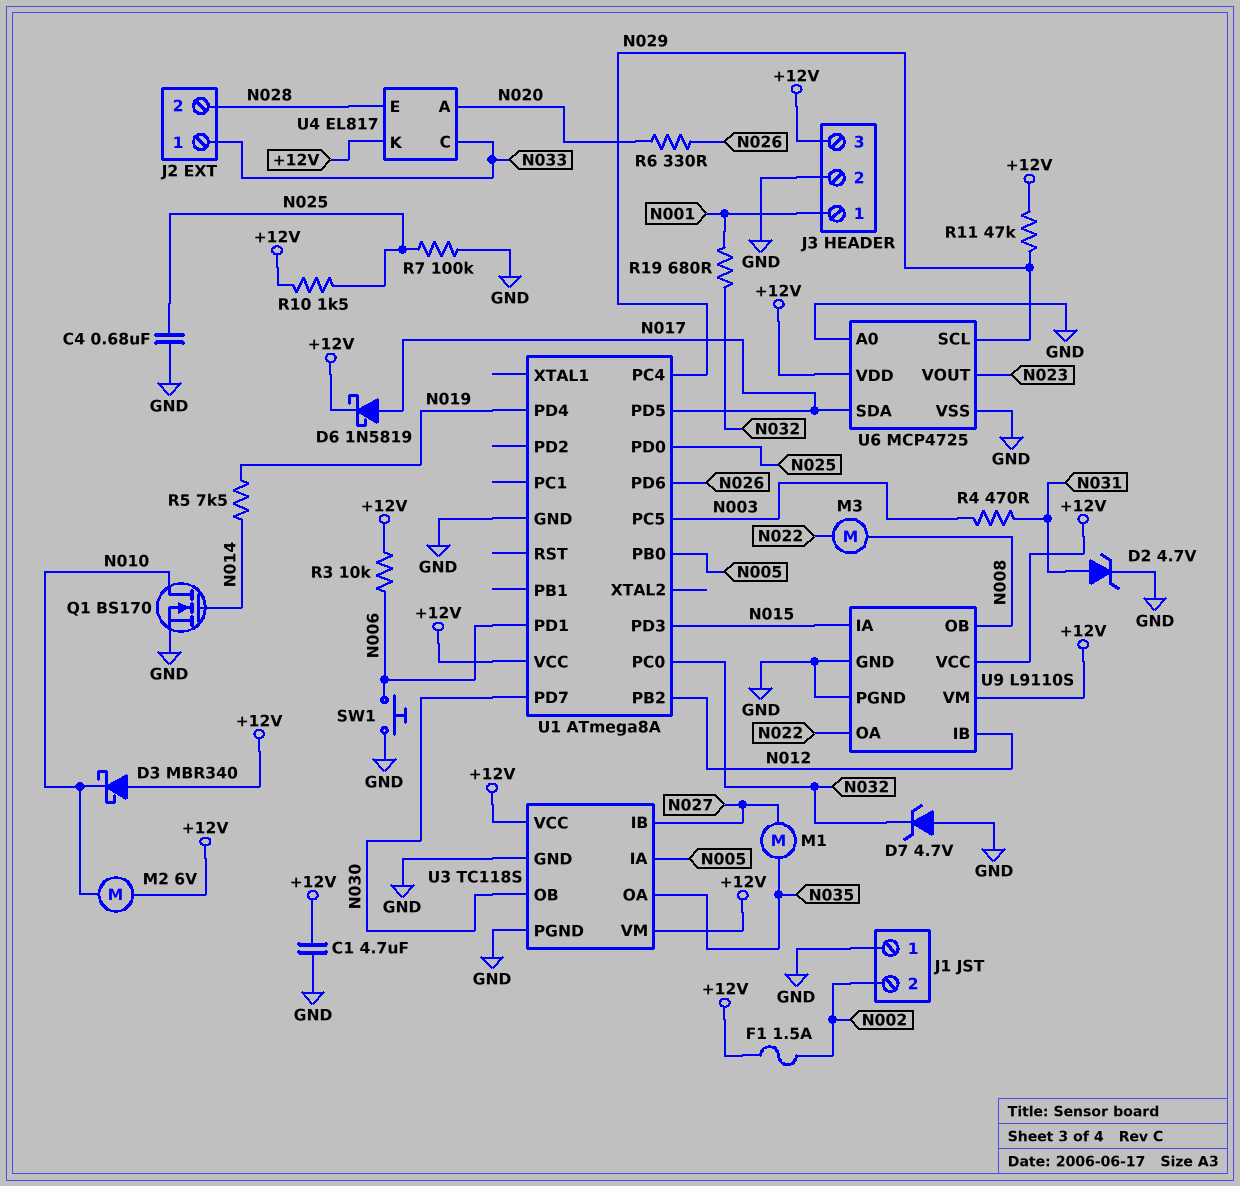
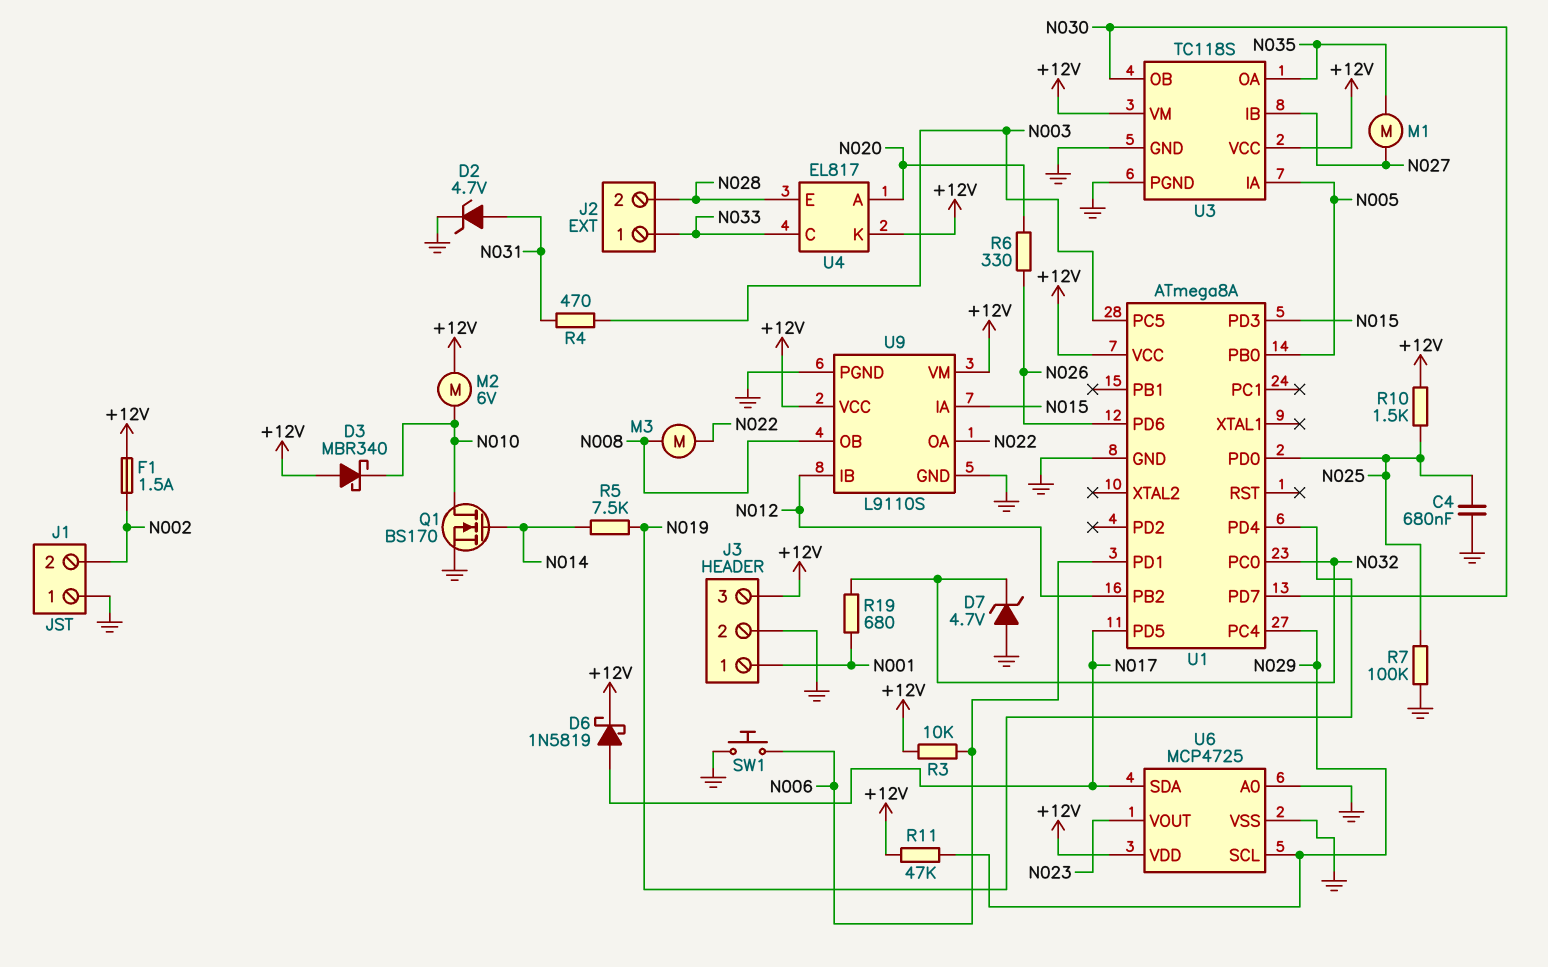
C1: 4.7uF (+12V, GND) -> none

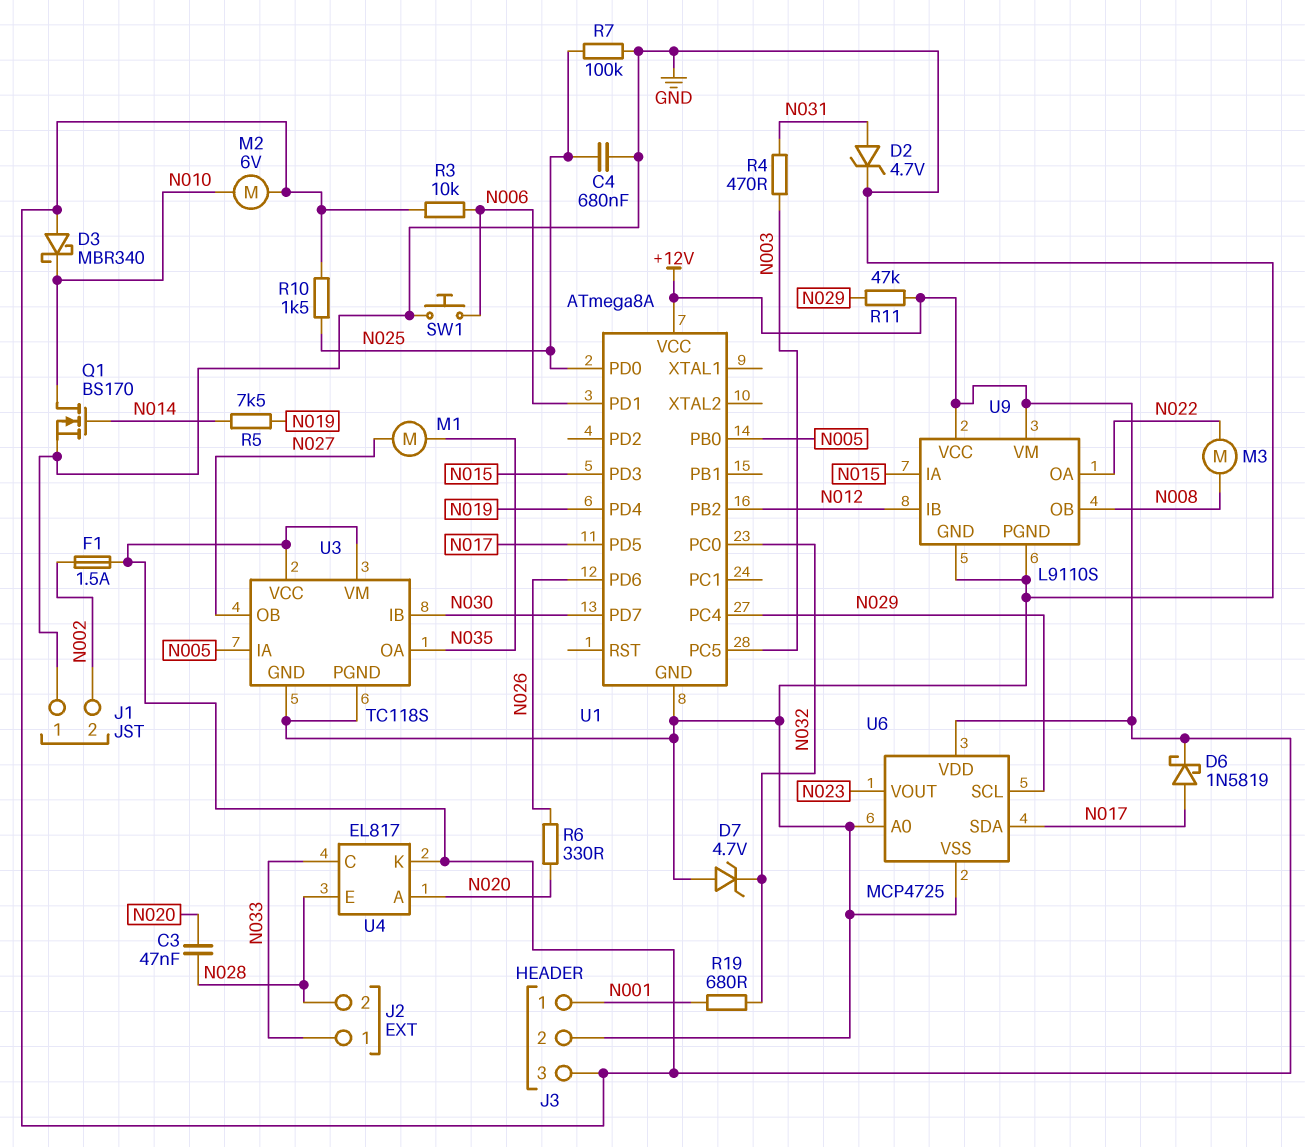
C3: none -> 47nF (N020, N028)
U3 pin IB: N027 -> N030
U3 pin OB: N030 -> N027

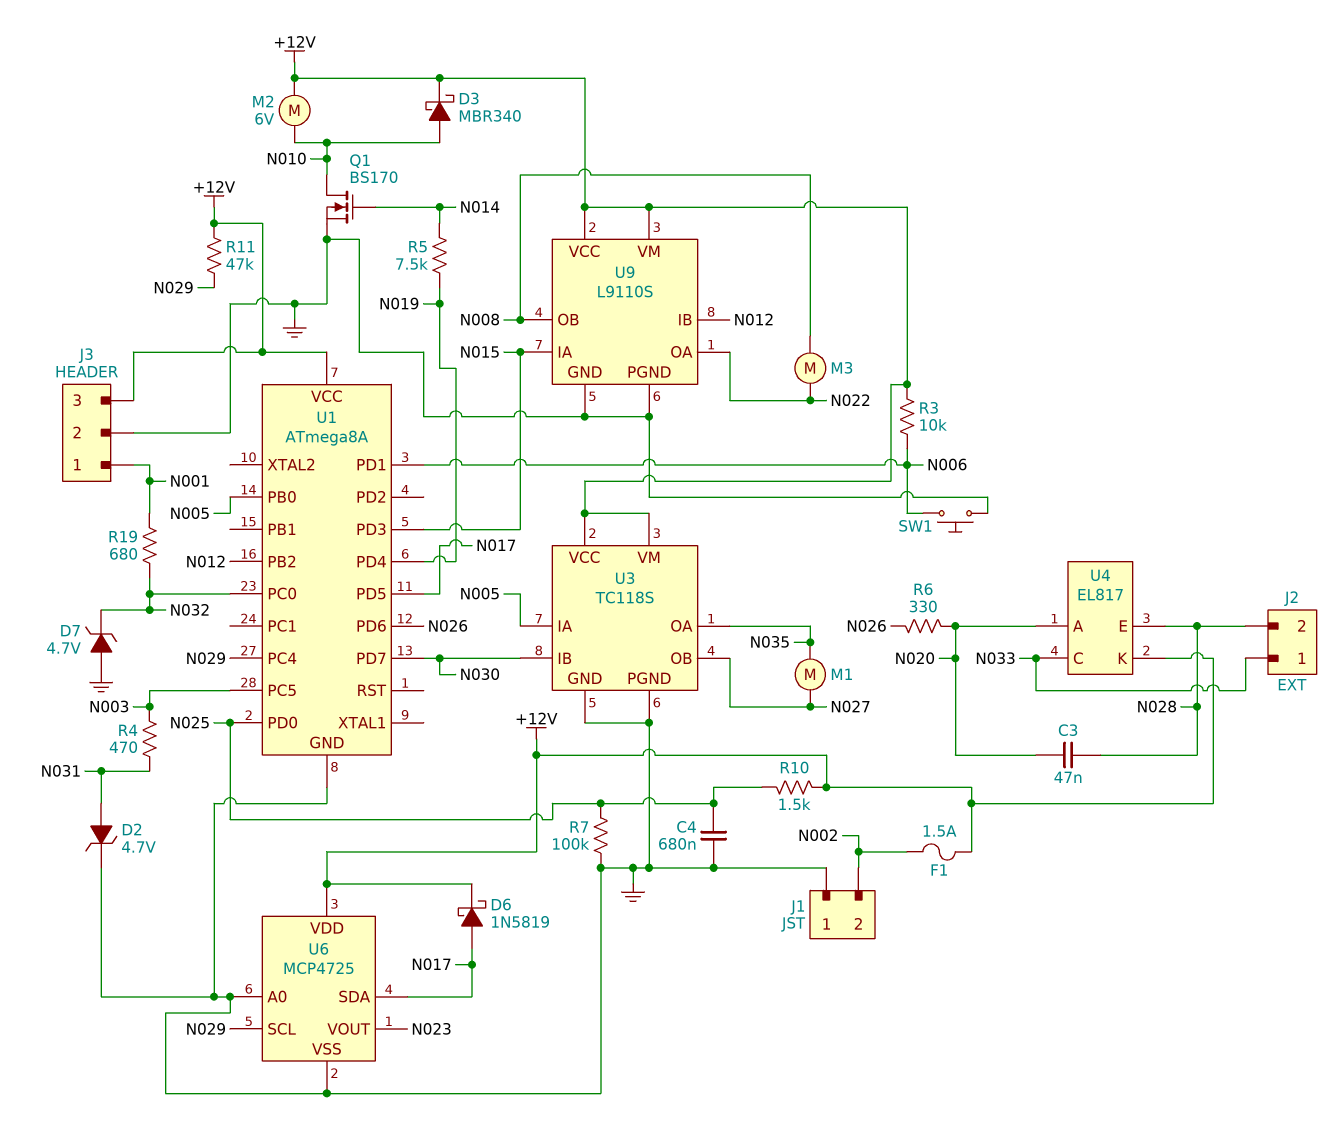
D3: schottky MBR340 (A +12V, K N010) -> schottky MBR340 (A N010, K +12V)

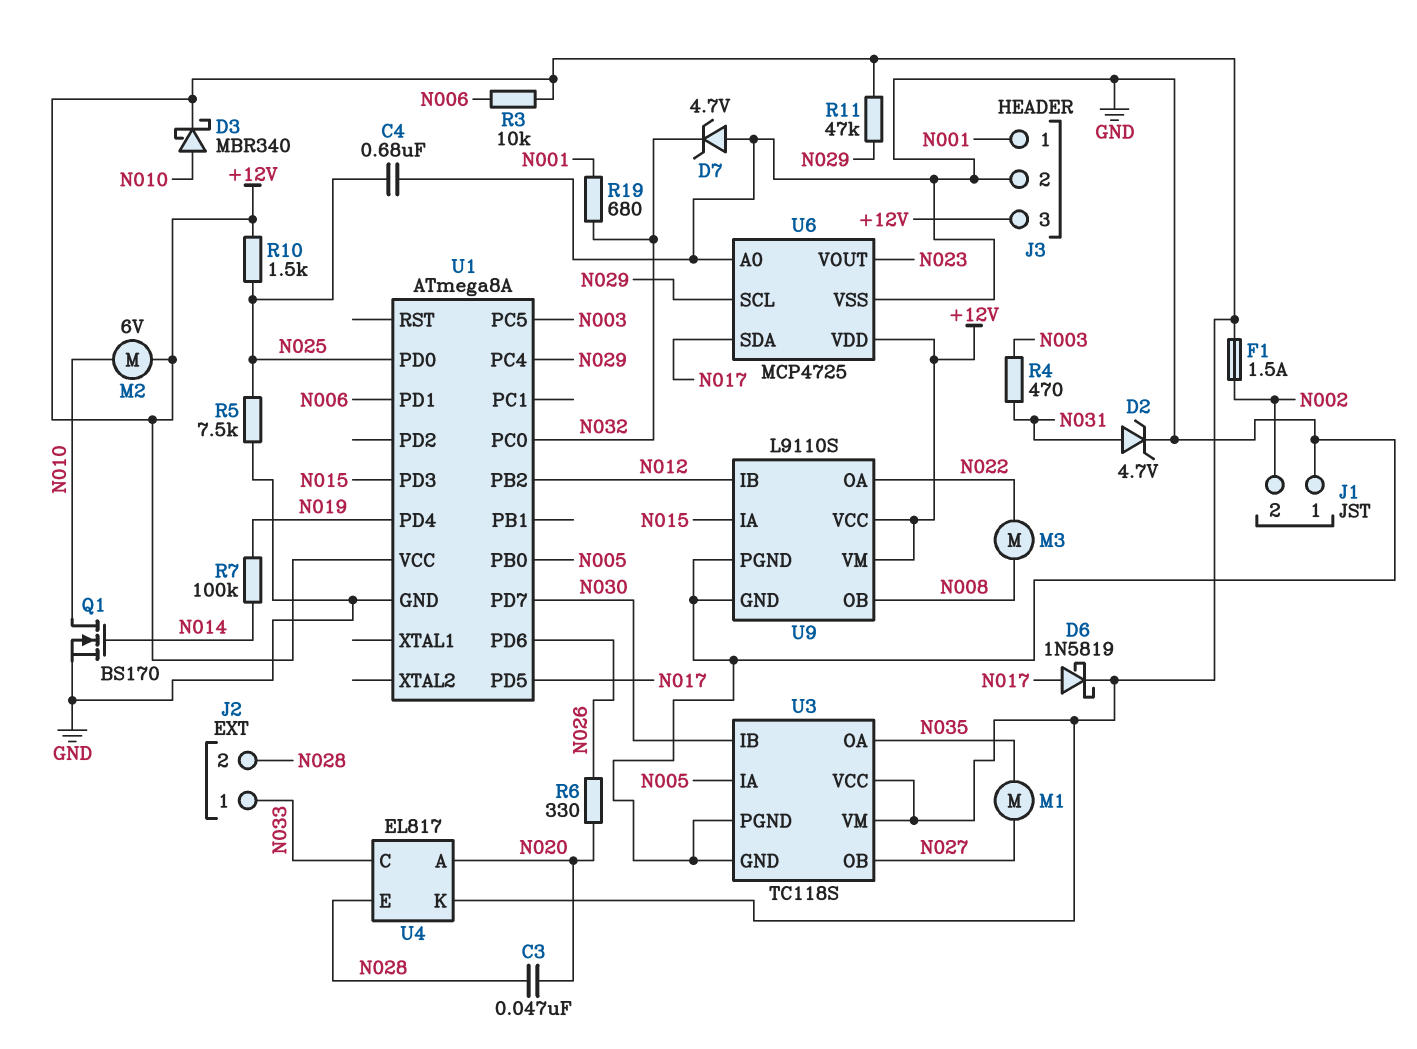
R5: 7.5k (N014, N019) -> 7.5k (GND, N025)
R7: 100k (GND, N025) -> 100k (N014, N019)
SW1: button (GND, N006) -> none

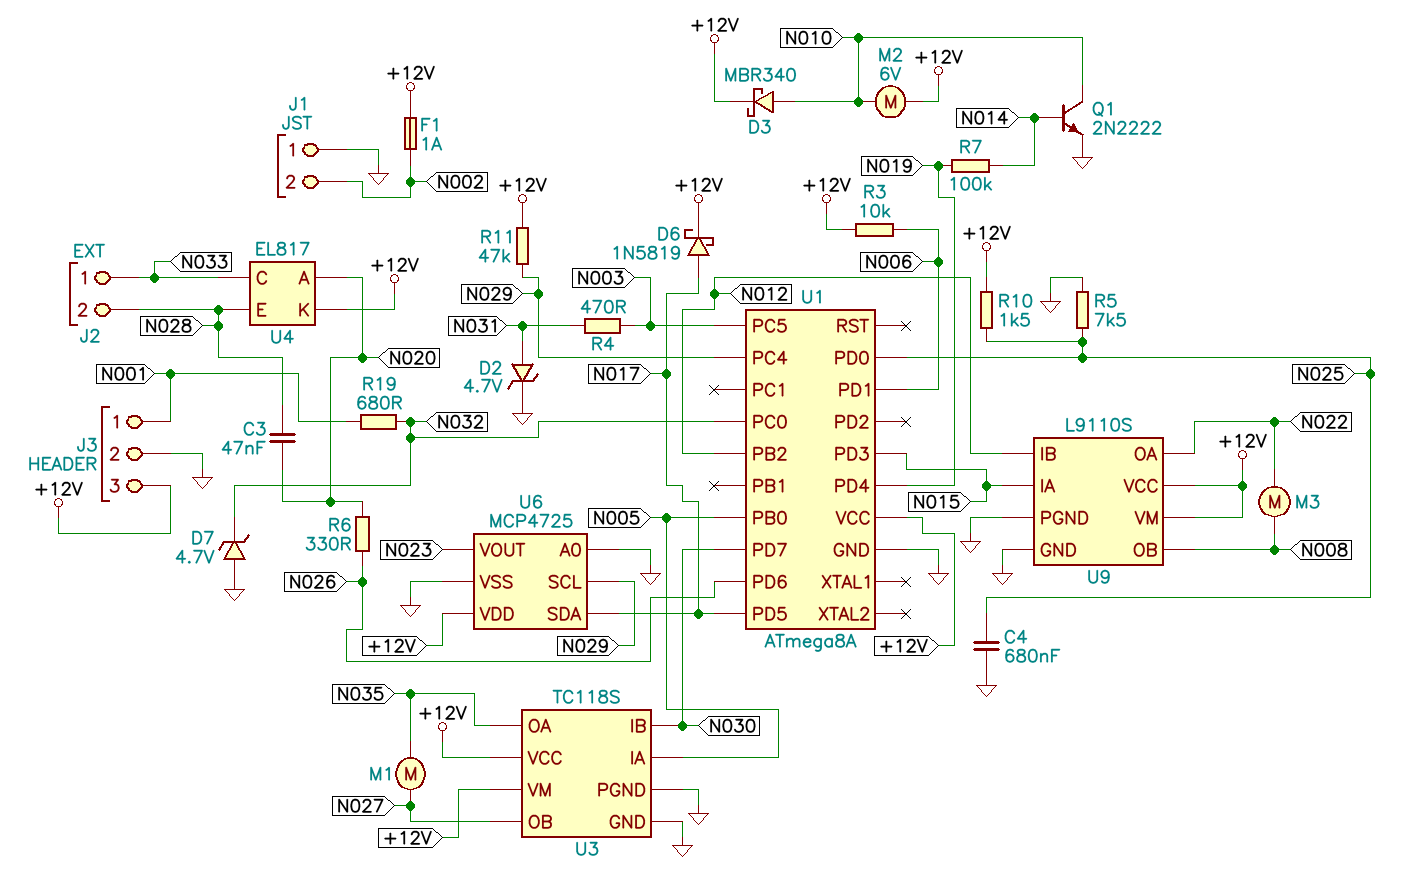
F1: 1.5A (+12V, N002) -> 1A (+12V, N002)
Q1: NMOS BS170 (G N014, D N010, S GND) -> NPN 2N2222 (B N014, C N010, E GND)

